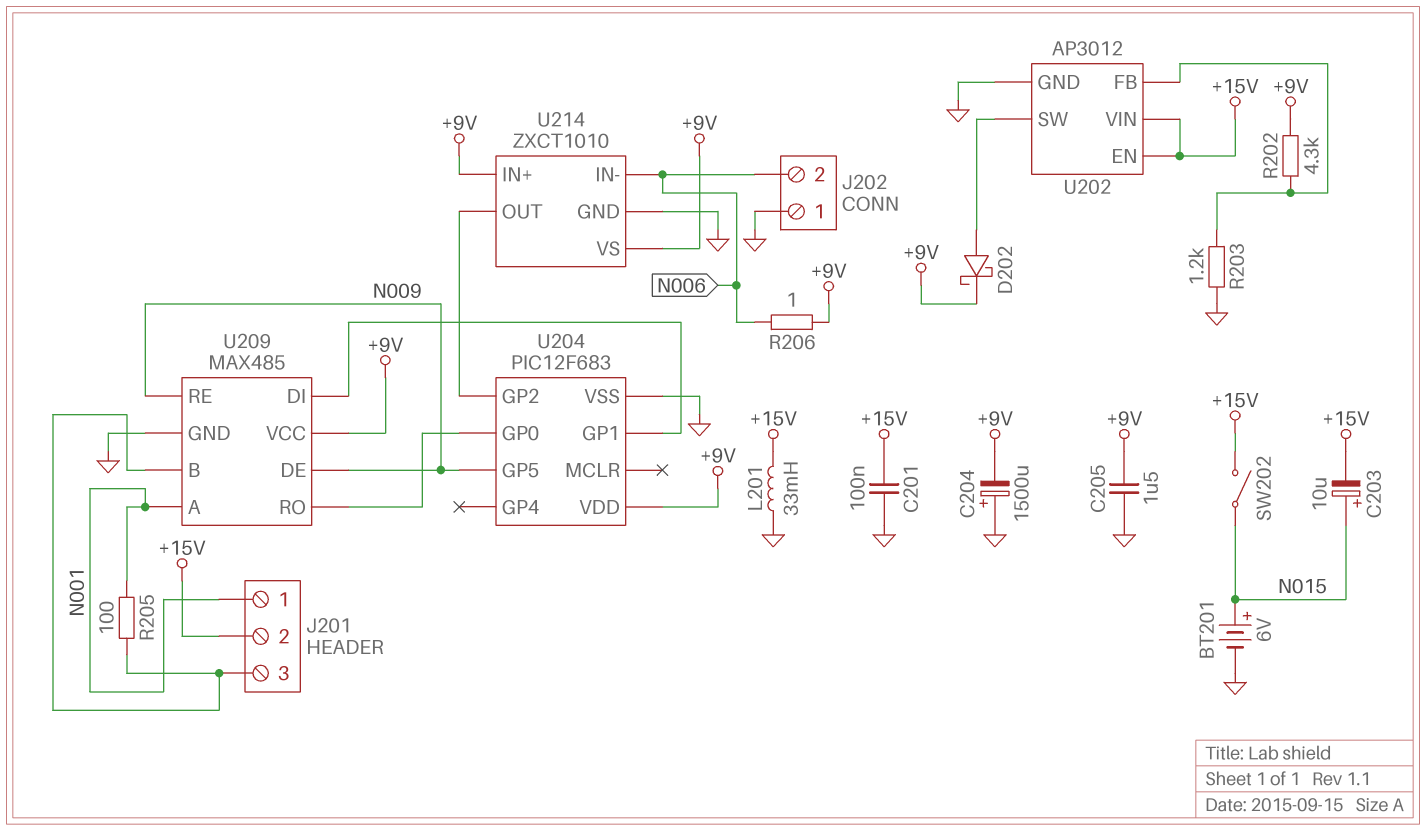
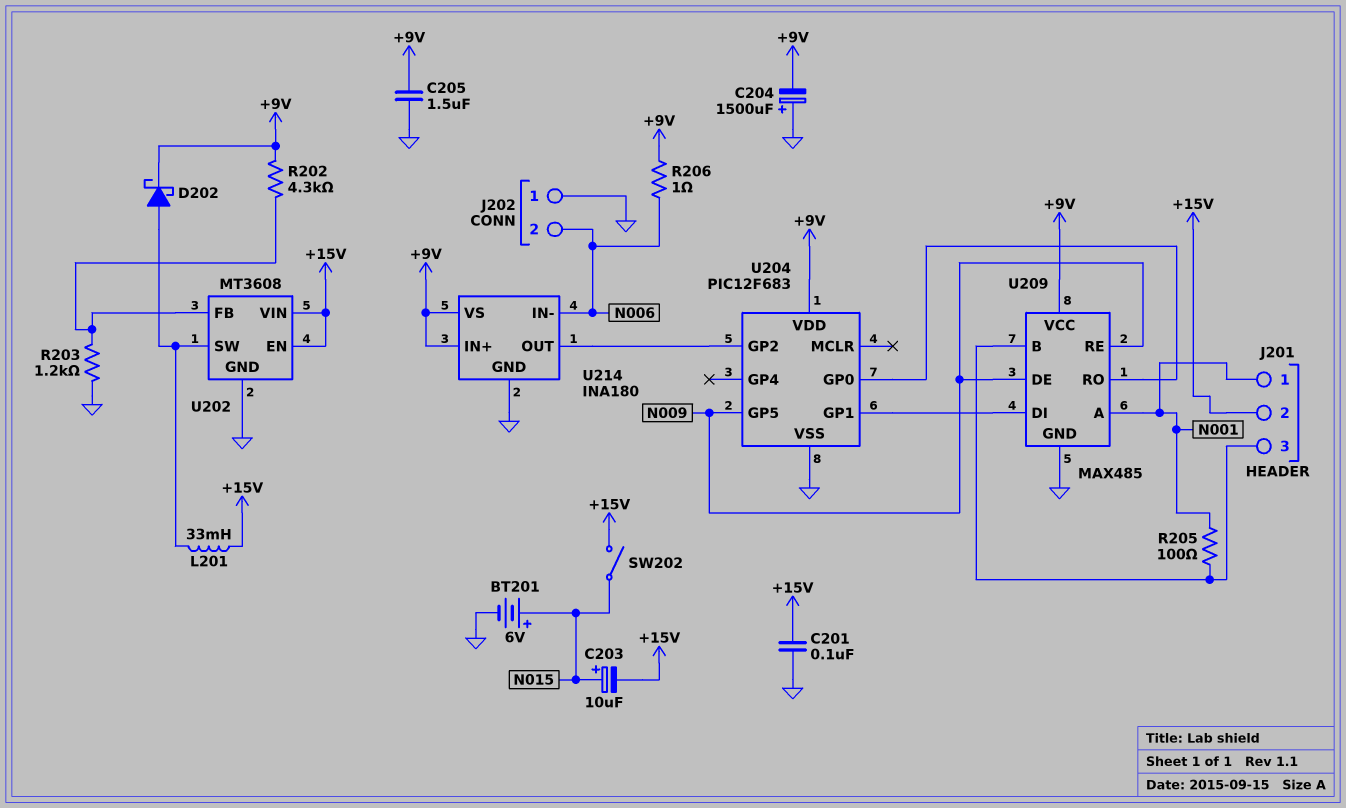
L201: 33mH (+15V, GND) -> 33mH (+15V, U202/SW)
U202: AP3012 -> MT3608
U214: ZXCT1010 -> INA180

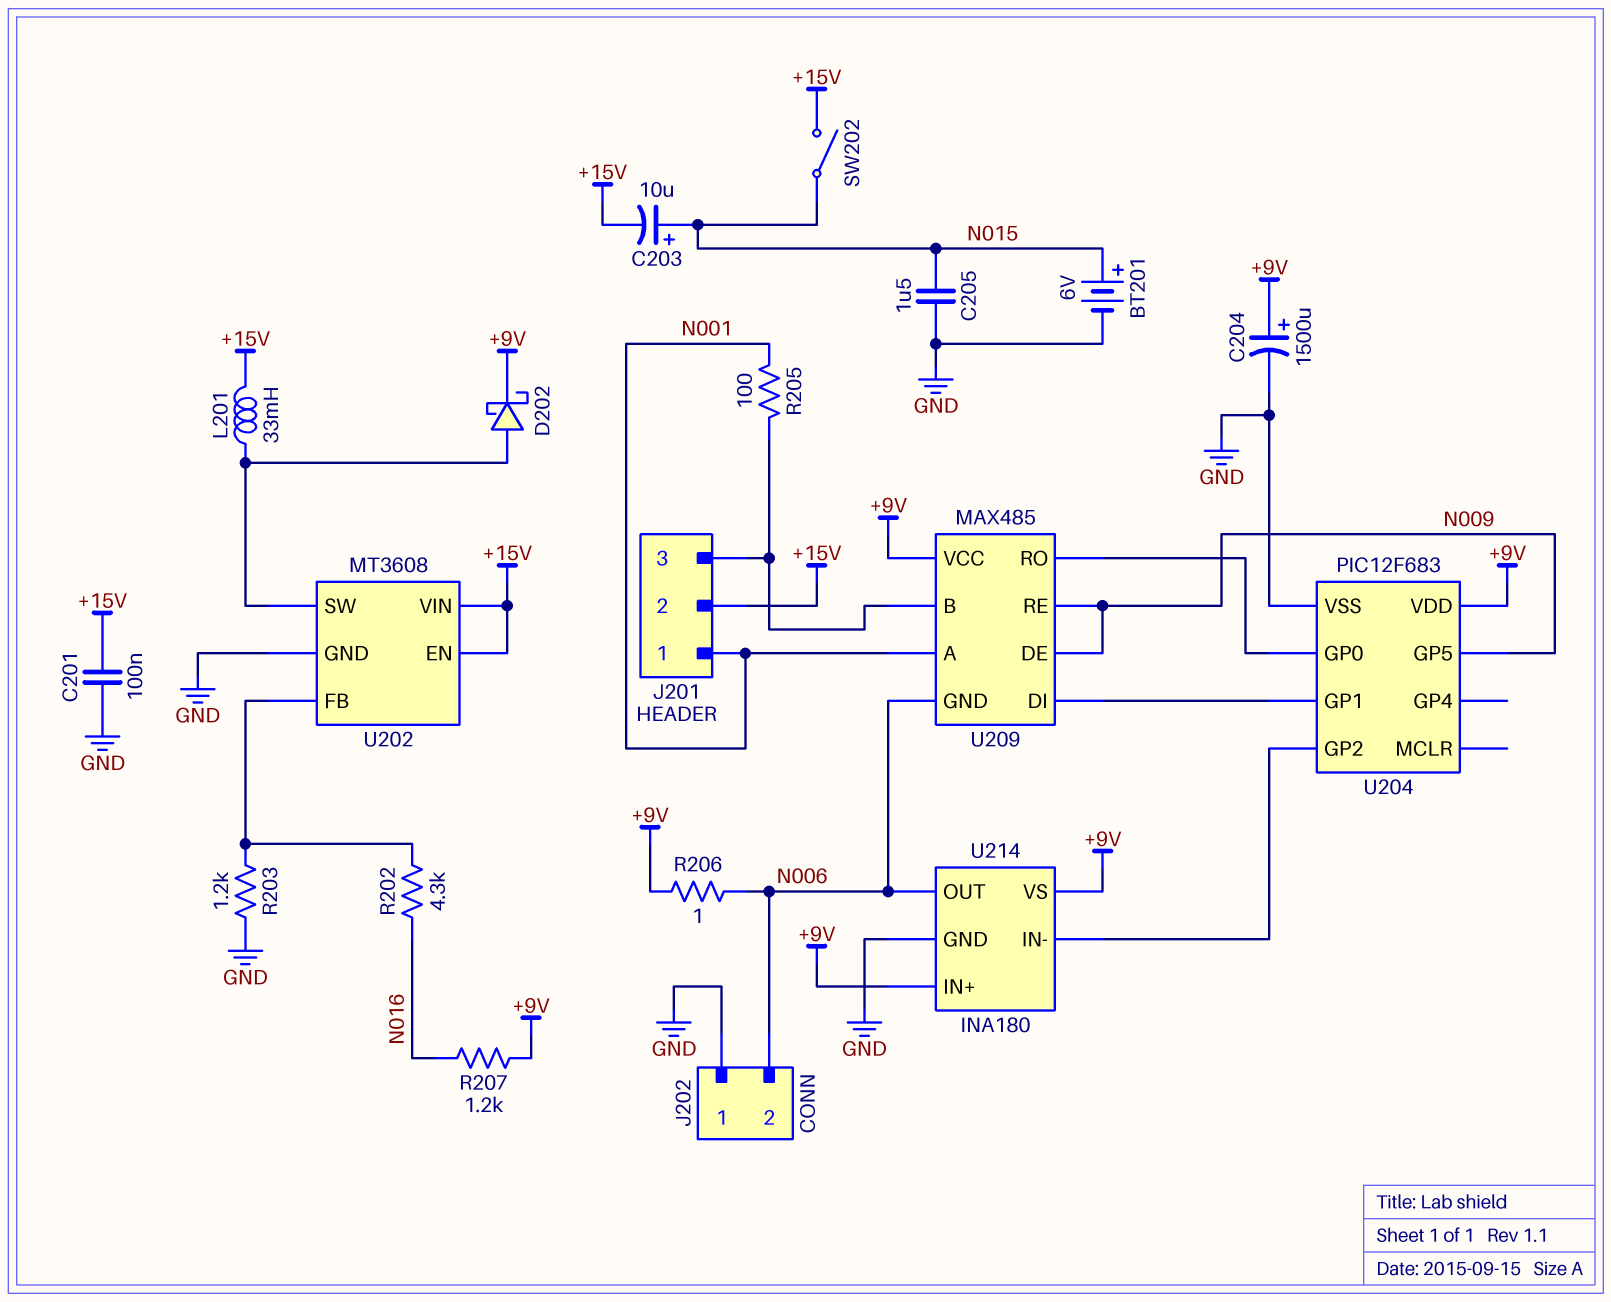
C204: 1500uF (plus GND, minus +9V) -> 1500uF (plus +9V, minus GND)
C205: 1.5uF (+9V, GND) -> 1.5uF (GND, N015)
R202: 4.3k (+9V, U202/FB) -> 4.3k (N016, U202/FB)
R207: none -> 1.2k (+9V, N016)
U209 pin GND: GND -> N006
U214 pin IN-: N006 -> U204/GP2
U214 pin OUT: U204/GP2 -> N006

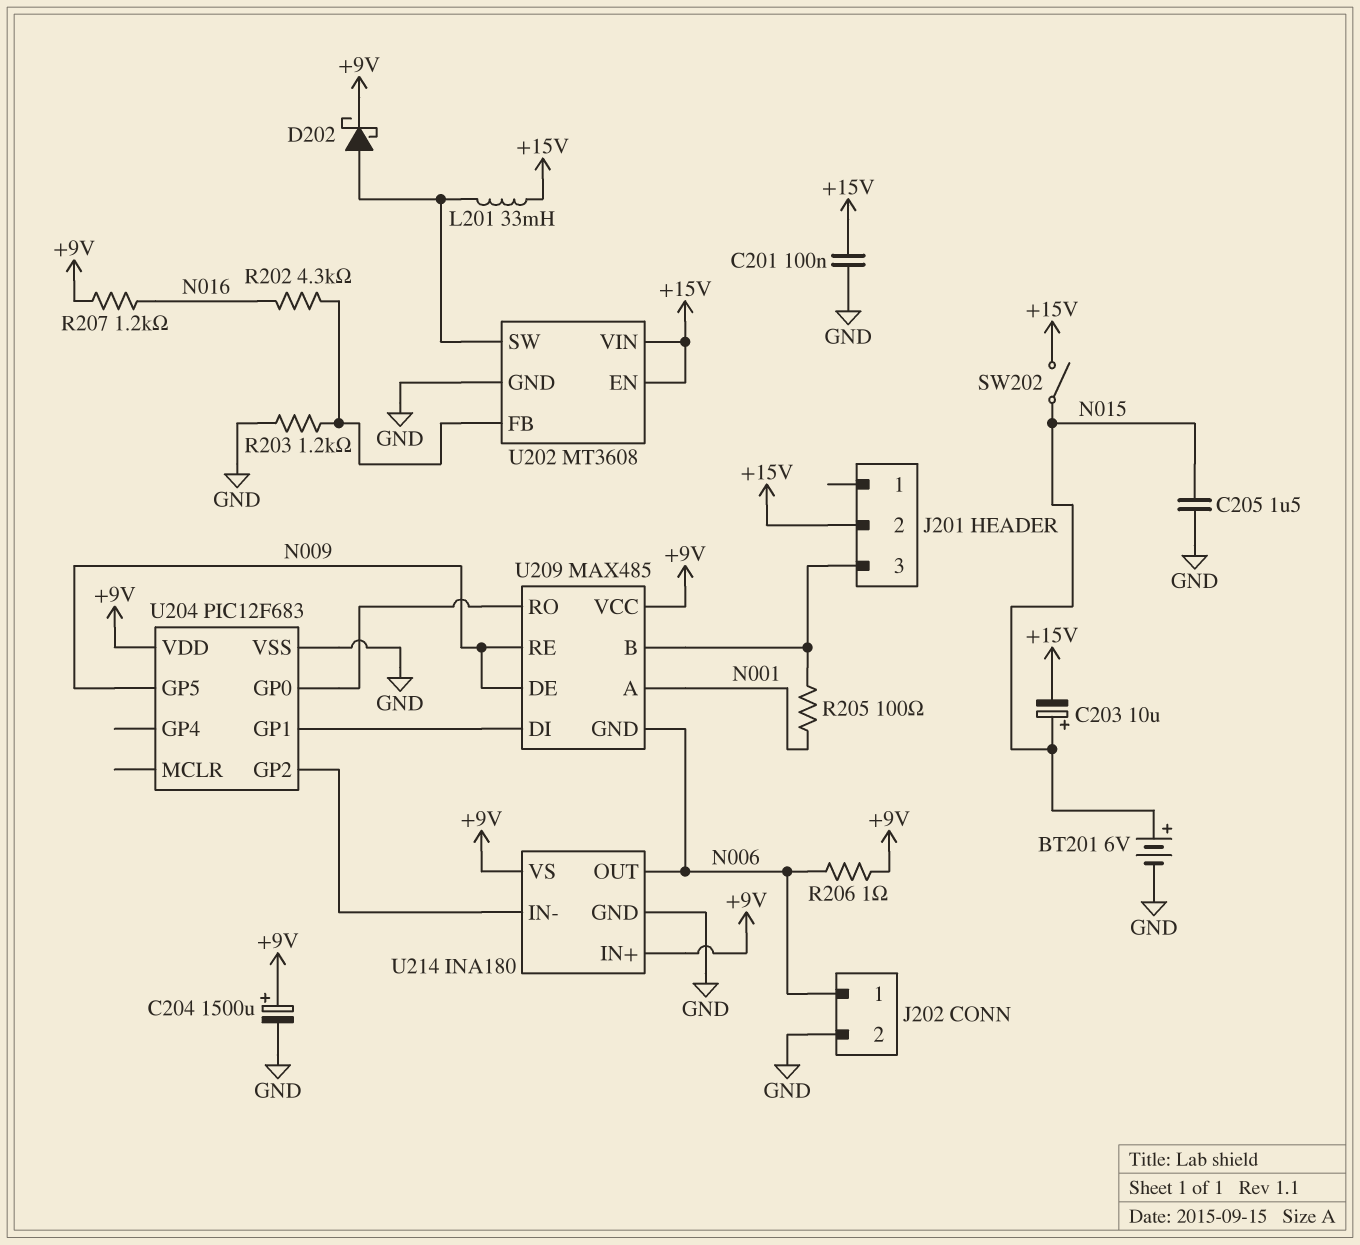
J201 pin 1: N001 -> none
J202 pin 1: GND -> N006
J202 pin 2: N006 -> GND

